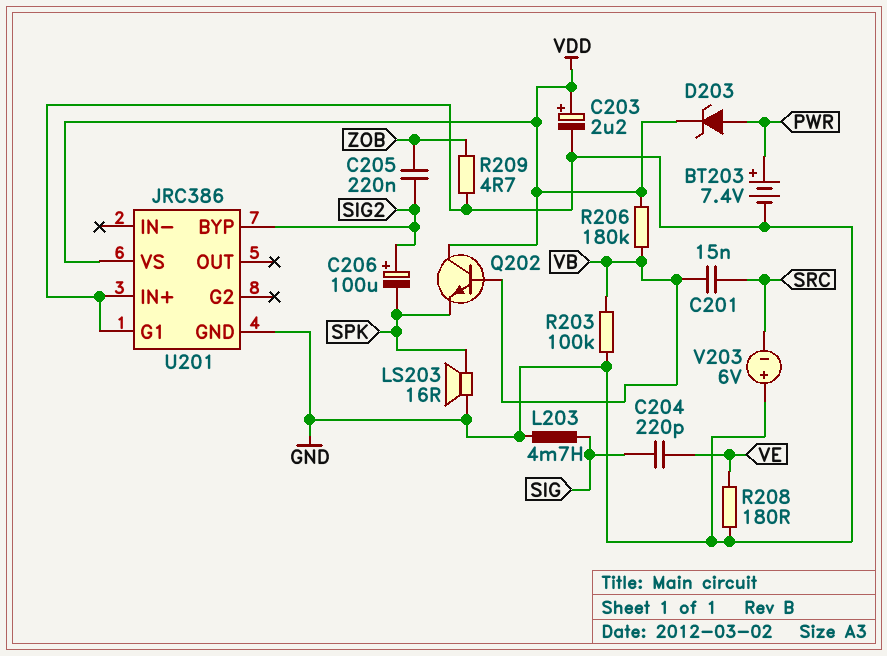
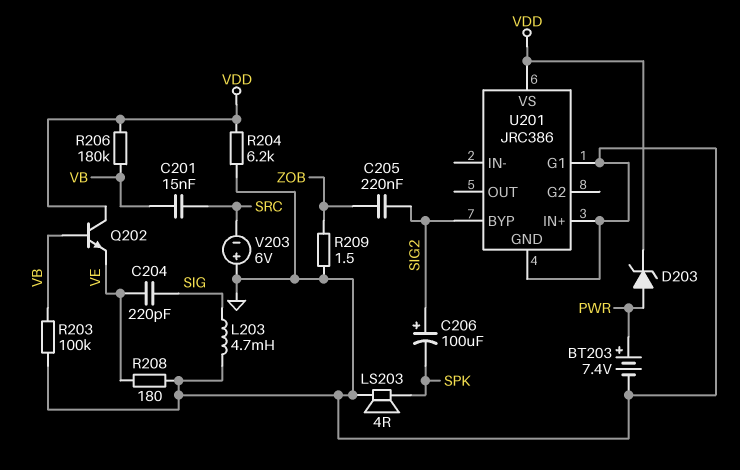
C203: 2.2uF (plus VDD, minus GND) -> none
LS203: speaker 16R (GND, SPK) -> speaker 4R (GND, SPK)
Q202: NPN (B VB, C VDD, E SPK) -> NPN (B VB, C VDD, E VE)
R204: none -> 6.2k (GND, VDD)
R209: 4.7 (GND, ZOB) -> 1.5 (GND, ZOB)

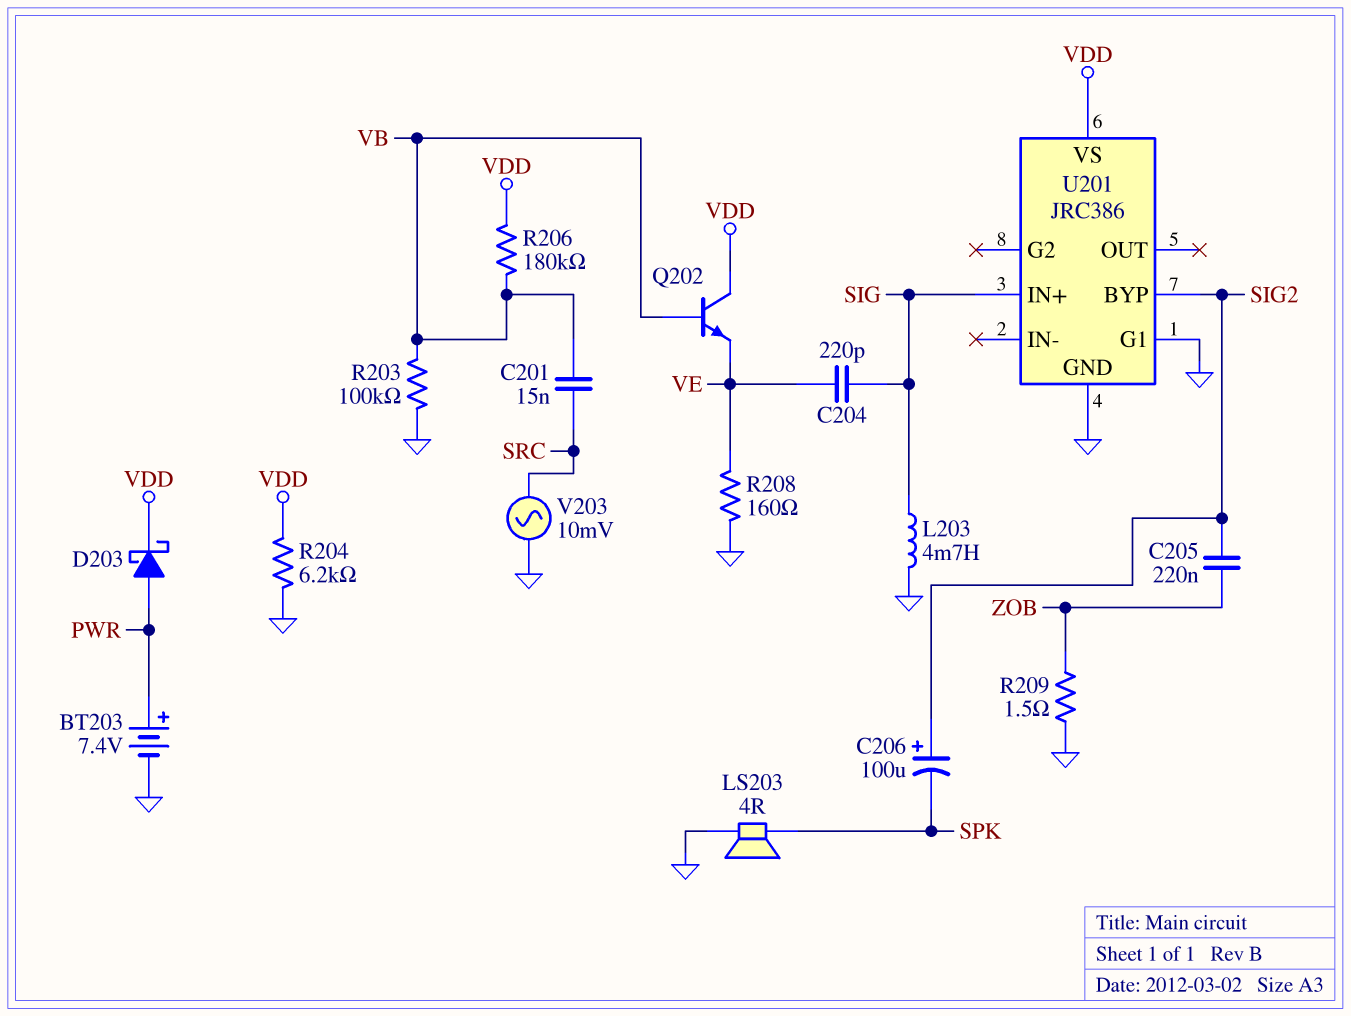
D203: zener (A PWR, K VDD) -> schottky (A PWR, K VDD)
R208: 180 (GND, VE) -> 160 (GND, VE)
U201 pin IN+: GND -> SIG
V203: 6V (plus GND, minus SRC) -> AC 10mV (GND, SRC)

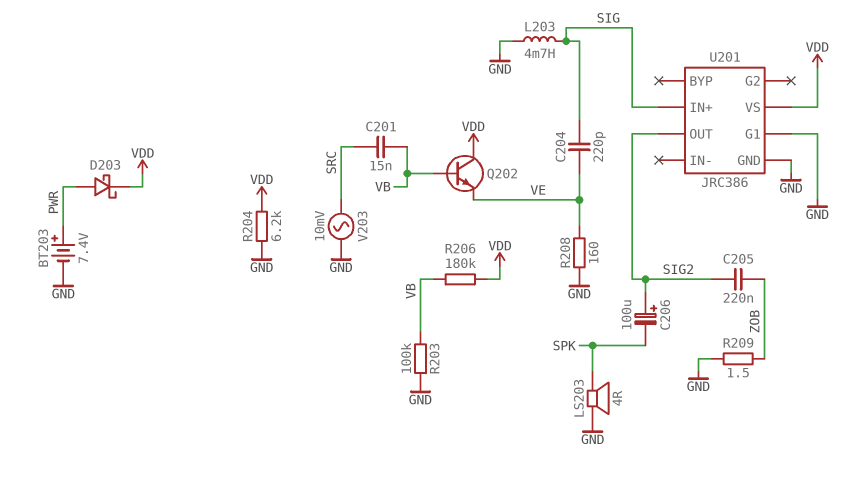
U201 pin BYP: SIG2 -> none
U201 pin OUT: none -> SIG2

